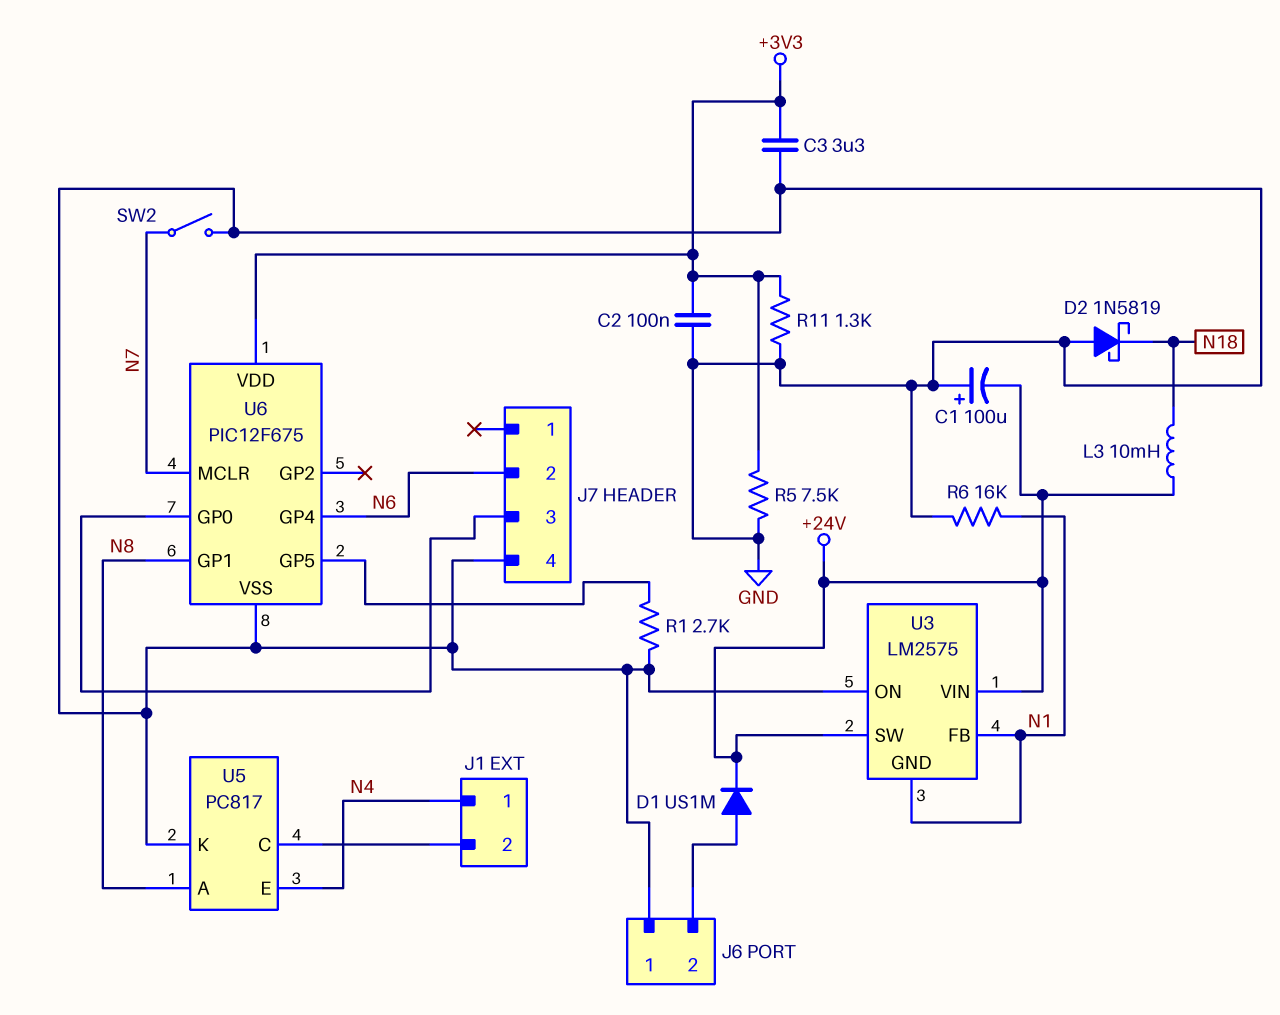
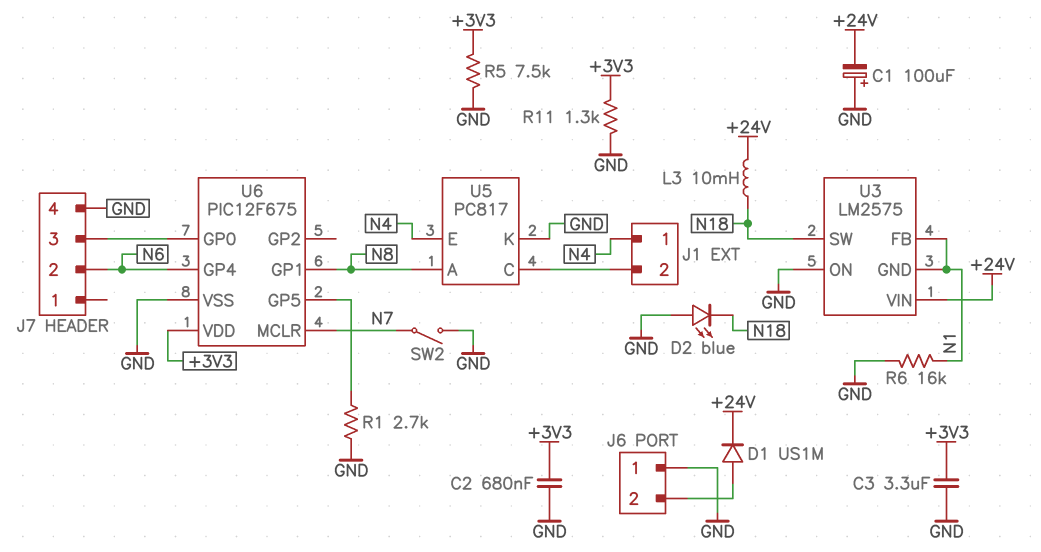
C2: 100nF (+3V3, GND) -> 680nF (+3V3, GND)
D2: schottky 1N5819 (A GND, K N18) -> LED blue (A GND, K N18)
U3 pin SW: +24V -> N18

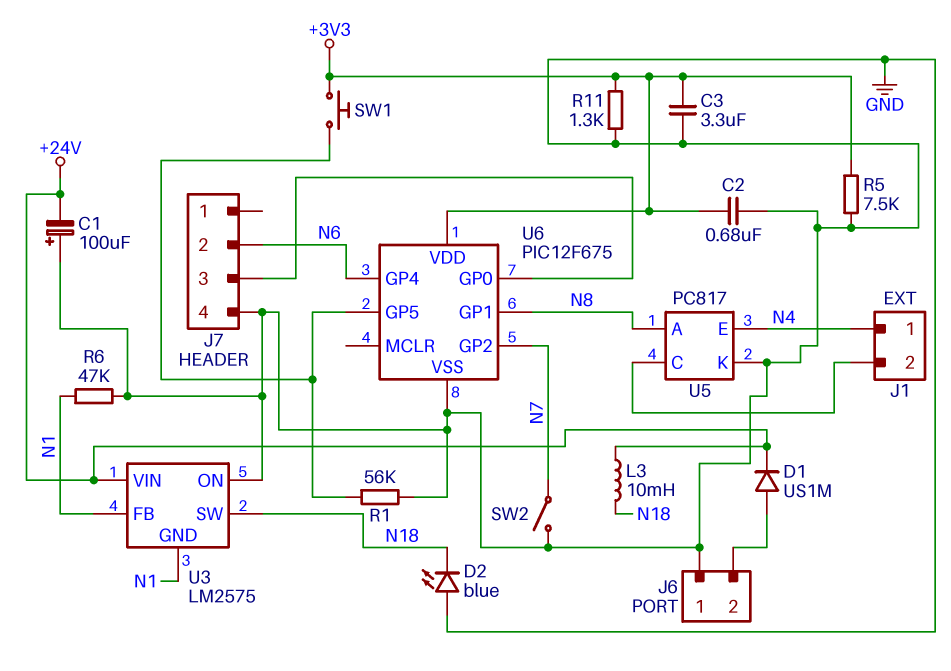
R1: 2.7k (GND, U6/GP5) -> 56k (GND, U6/GP5)
R6: 16k (GND, N1) -> 47k (GND, N1)
SW1: none -> button (+3V3, U6/GP5)
U6 pin GP2: none -> N7
U6 pin MCLR: N7 -> none

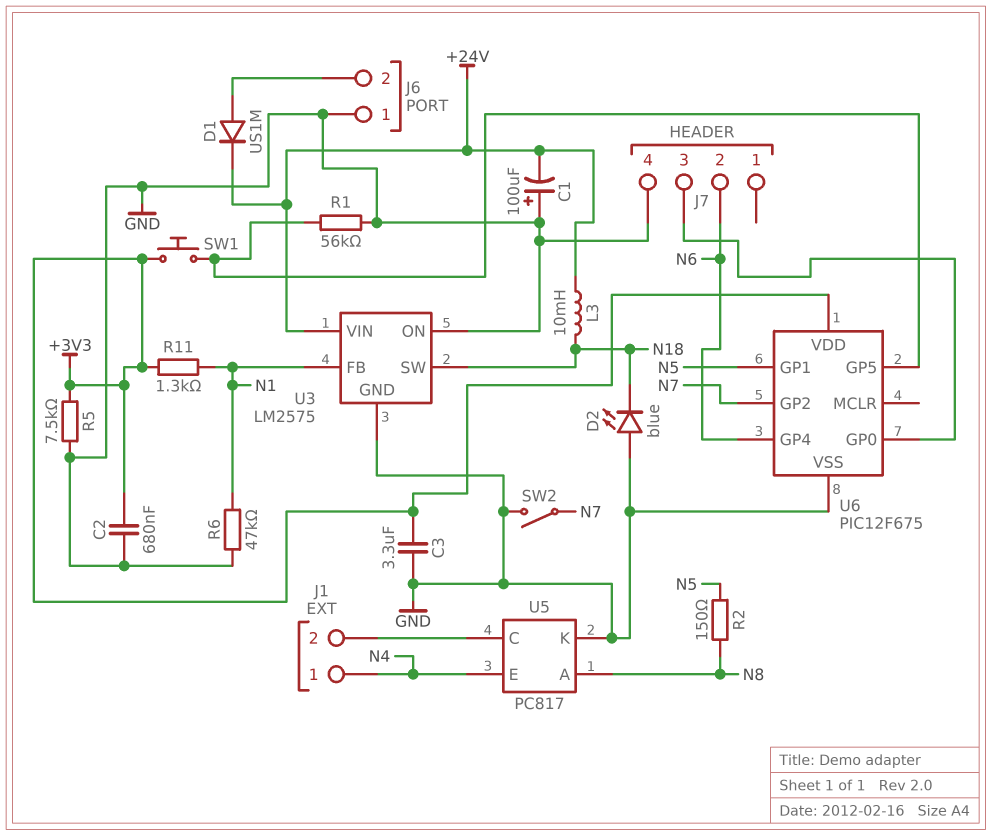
R2: none -> 150 (N5, N8)
R11: 1.3k (+3V3, GND) -> 1.3k (+3V3, N1)
U3 pin GND: N1 -> GND
U6 pin GP1: N8 -> N5

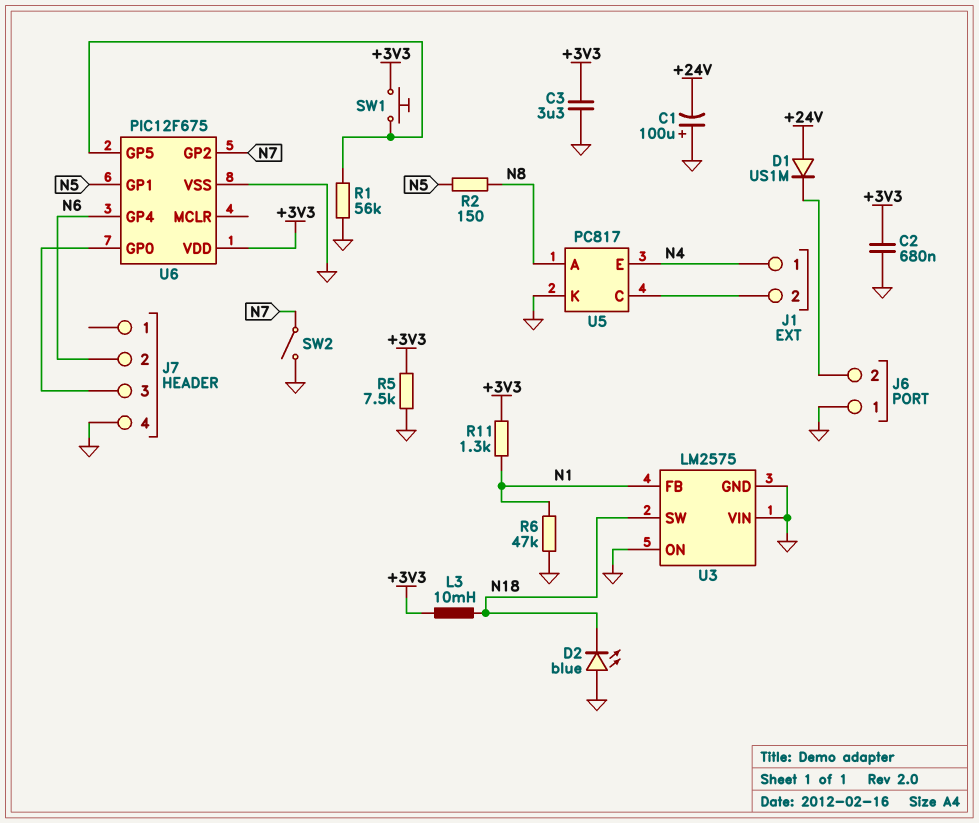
D1: diode US1M (A J6/2, K +24V) -> diode US1M (A +24V, K J6/2)
L3: 10mH (+24V, N18) -> 10mH (+3V3, N18)
U3 pin VIN: +24V -> GND

